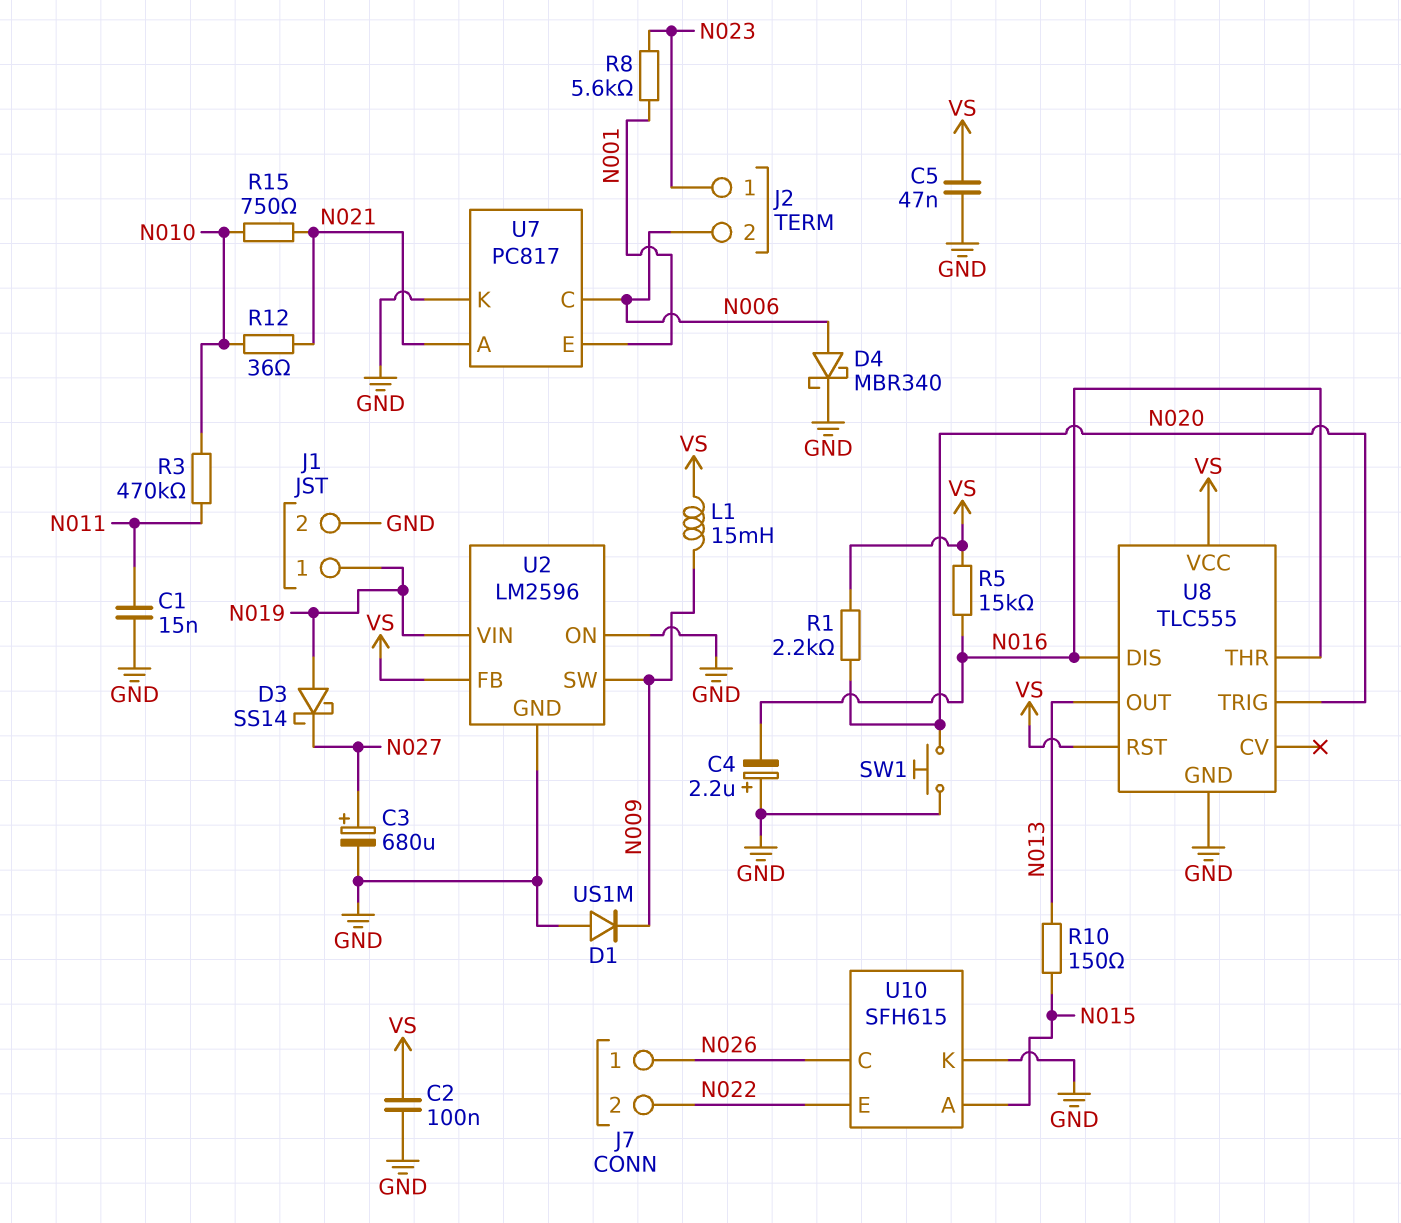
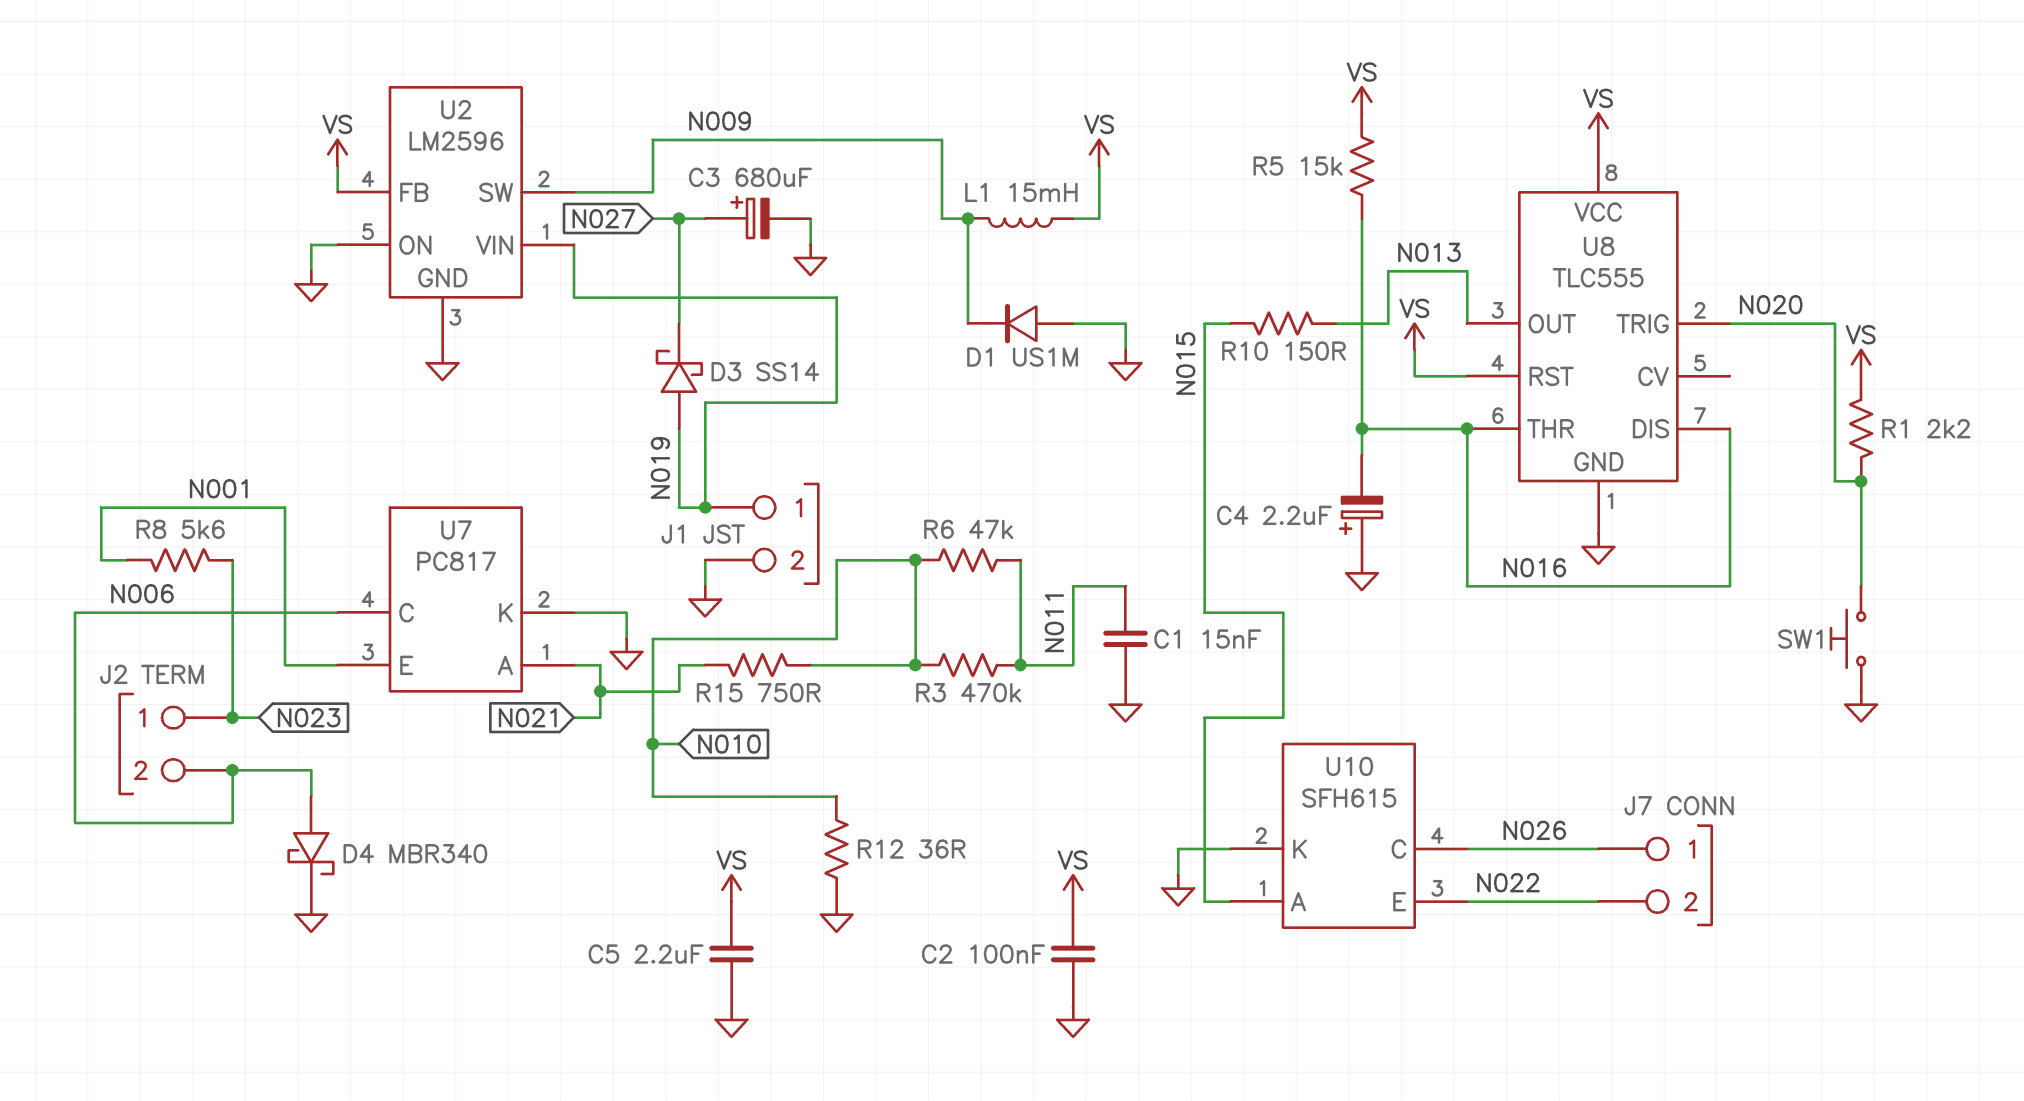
C5: 47nF (GND, VS) -> 2.2uF (GND, VS)
R6: none -> 47k (N010, N011)
R12: 36 (N010, N021) -> 36 (GND, N010)

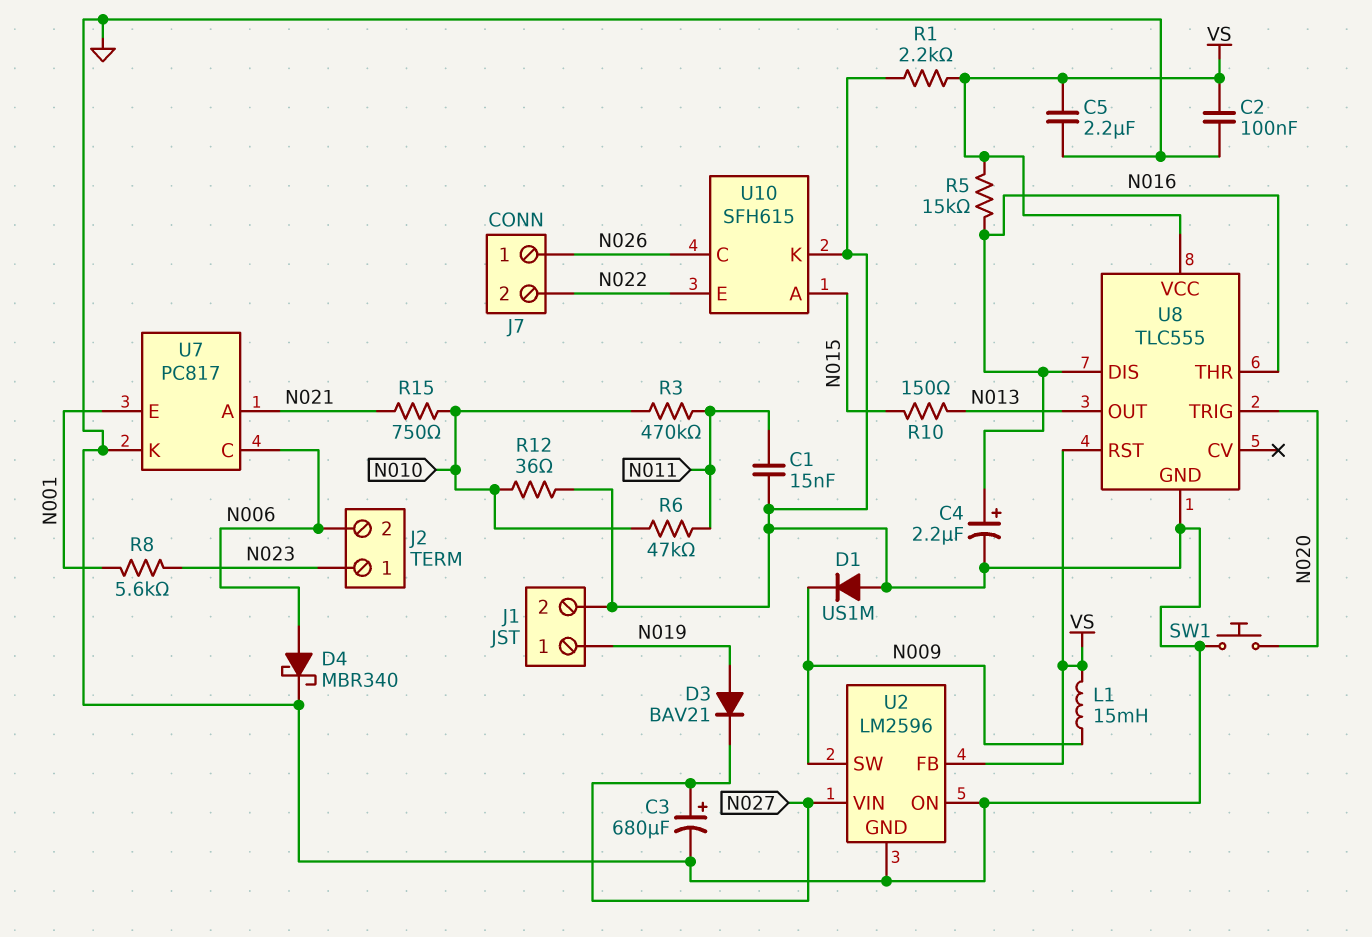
C4: 2.2uF (plus GND, minus N016) -> 2.2uF (plus N016, minus GND)
D3: schottky SS14 (A N019, K N027) -> diode BAV21 (A N019, K N027)
R1: 2.2k (N020, VS) -> 2.2k (GND, VS)
U2 pin VIN: N019 -> N027

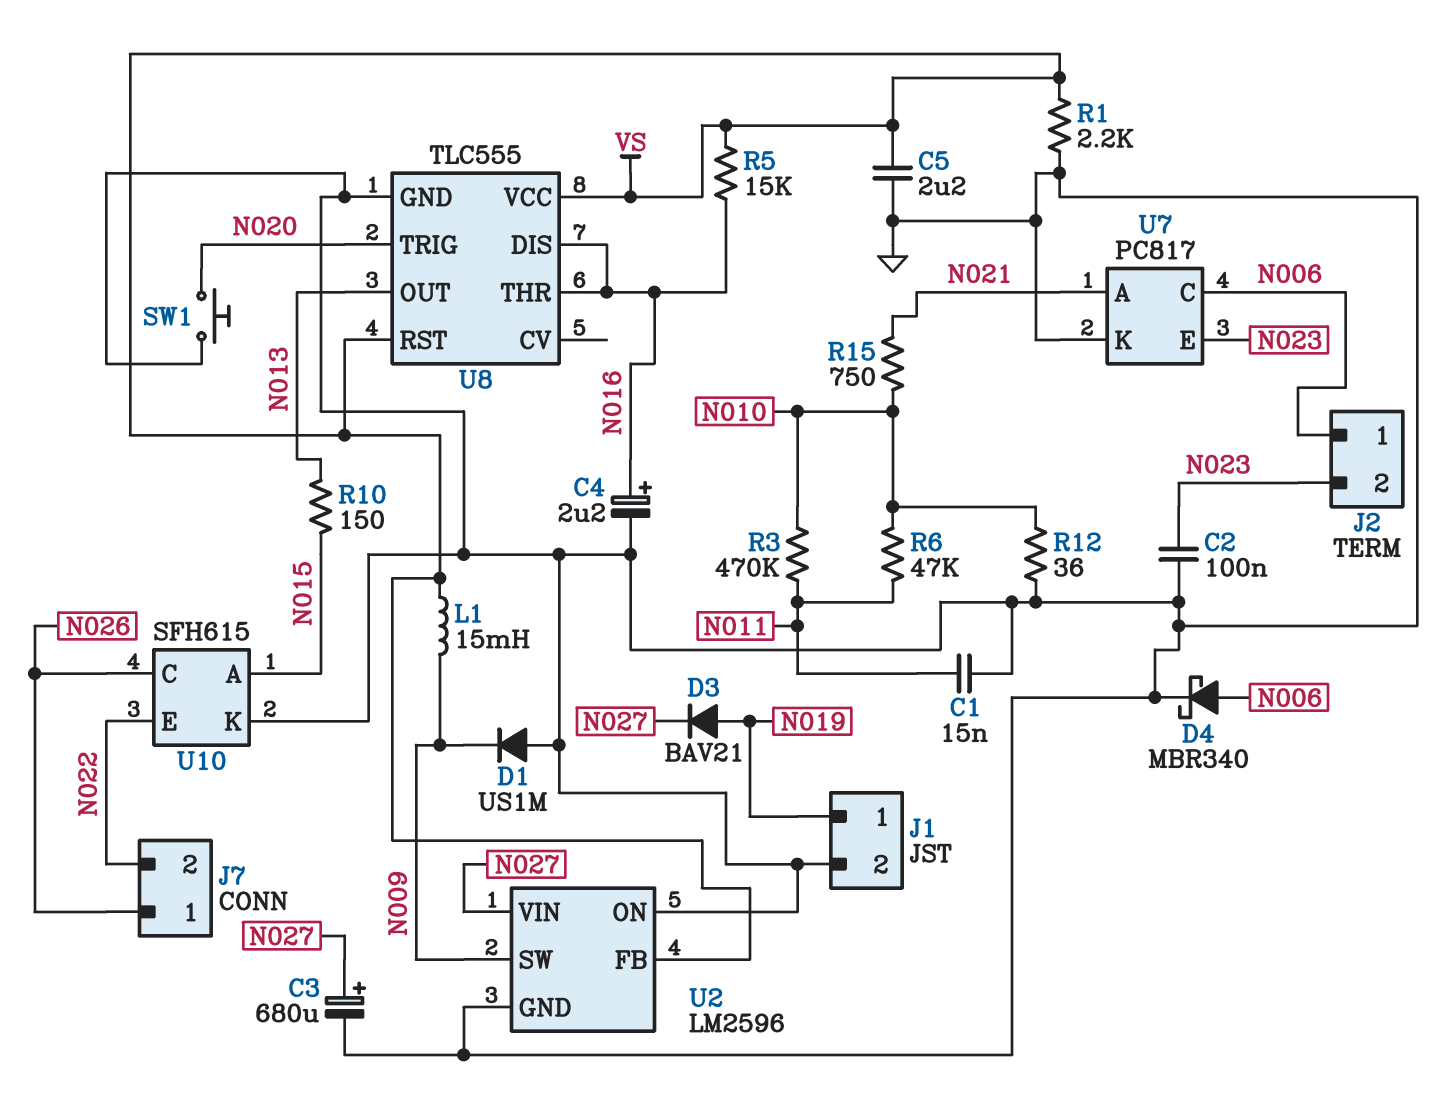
C2: 100nF (GND, VS) -> 100nF (GND, N023)
J2 pin 1: N023 -> N006
J2 pin 2: N006 -> N023
R8: 5.6k (N001, N023) -> none
U7 pin E: N001 -> N023

